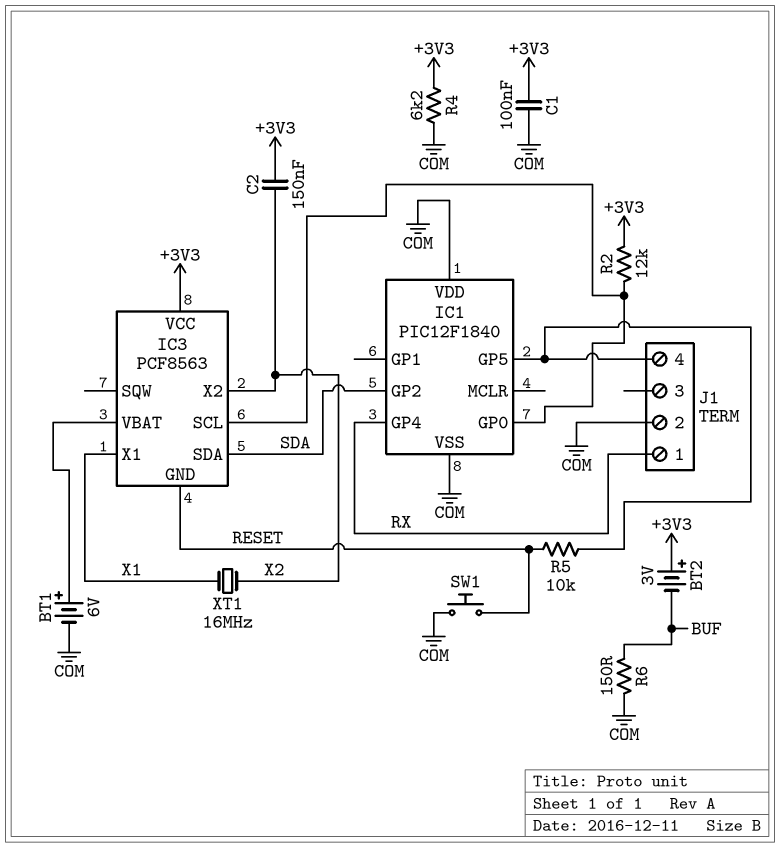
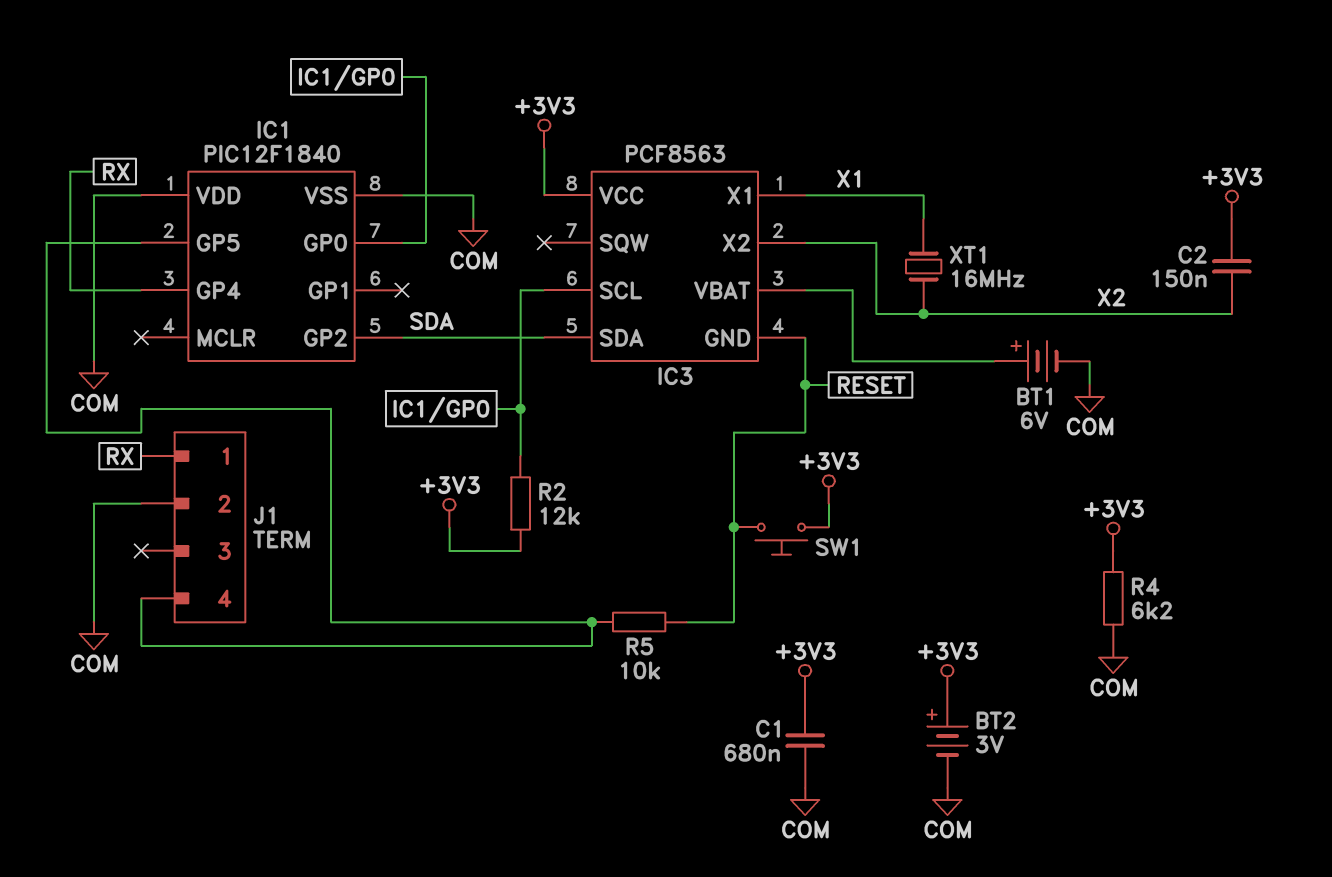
BT2: 3V (plus +3V3, minus BUF) -> 3V (plus +3V3, minus COM)
C1: 100nF (+3V3, COM) -> 680nF (+3V3, COM)
R6: 150 (BUF, COM) -> none
SW1: button (COM, RESET) -> button (+3V3, RESET)

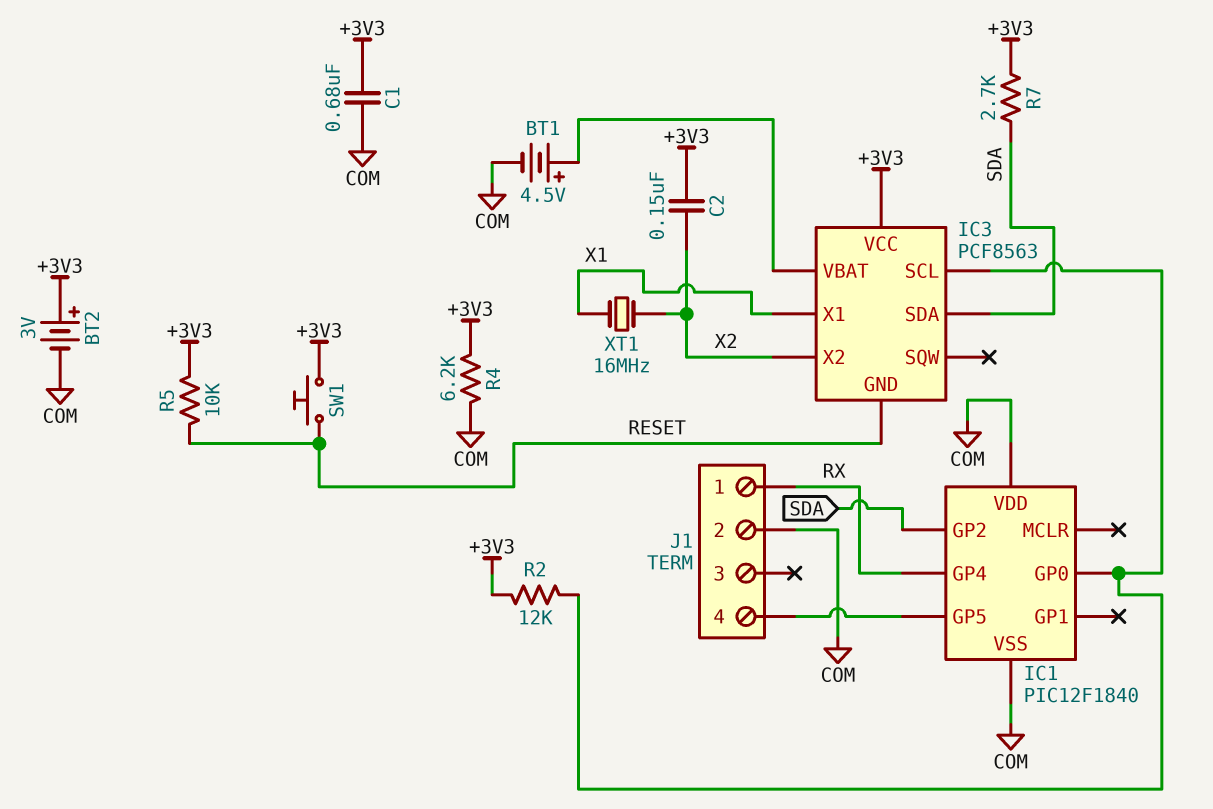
BT1: 6V (plus IC3/VBAT, minus COM) -> 4.5V (plus IC3/VBAT, minus COM)
R5: 10k (IC1/GP5, RESET) -> 10k (+3V3, RESET)
R7: none -> 2.7k (+3V3, SDA)

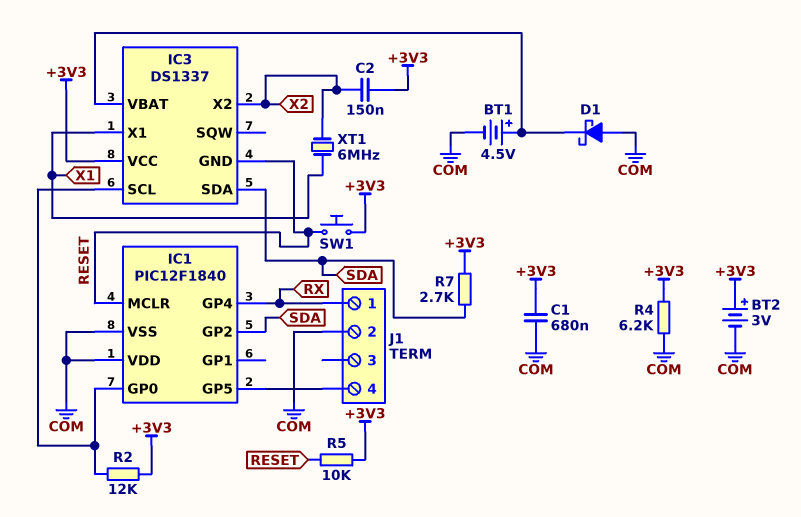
D1: none -> schottky (A COM, K IC3/VBAT)
IC1 pin MCLR: none -> RESET
IC3: PCF8563 -> DS1337
XT1: 16MHz (X1, X2) -> 6MHz (X1, X2)

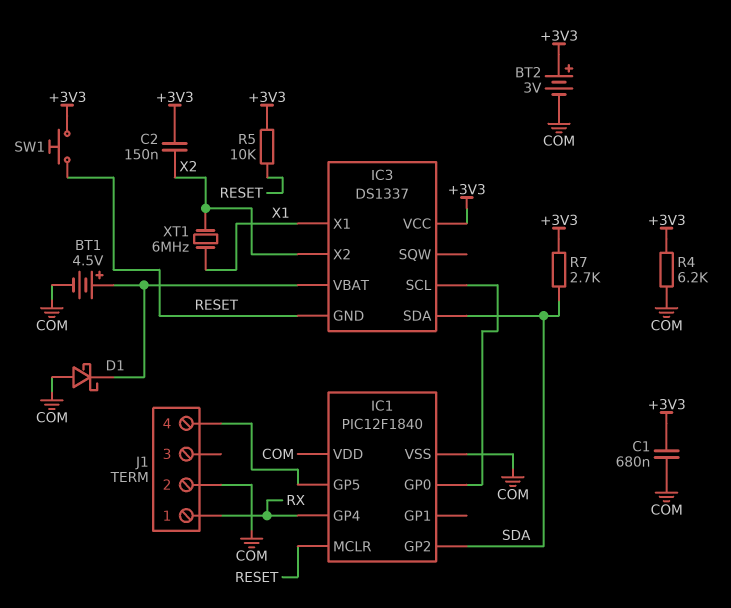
R2: 12k (+3V3, IC1/GP0) -> none

